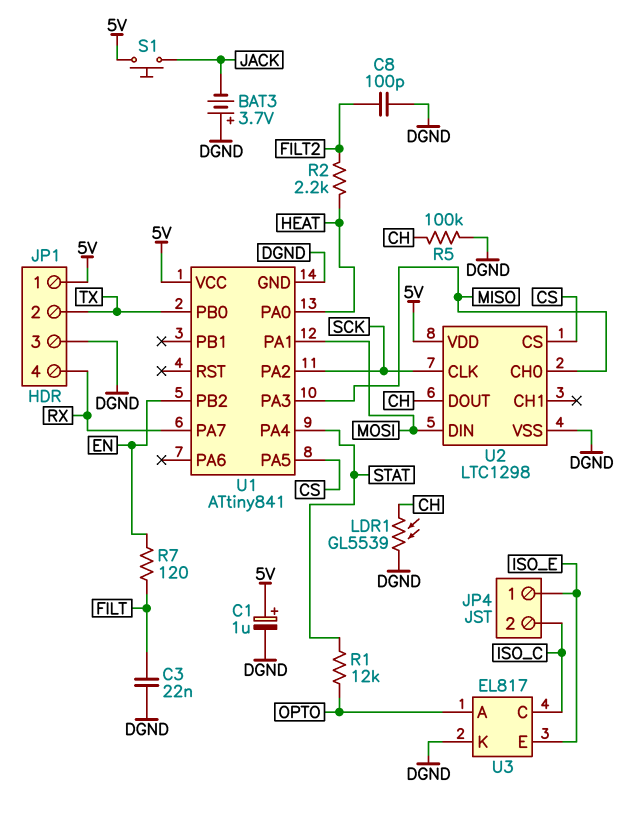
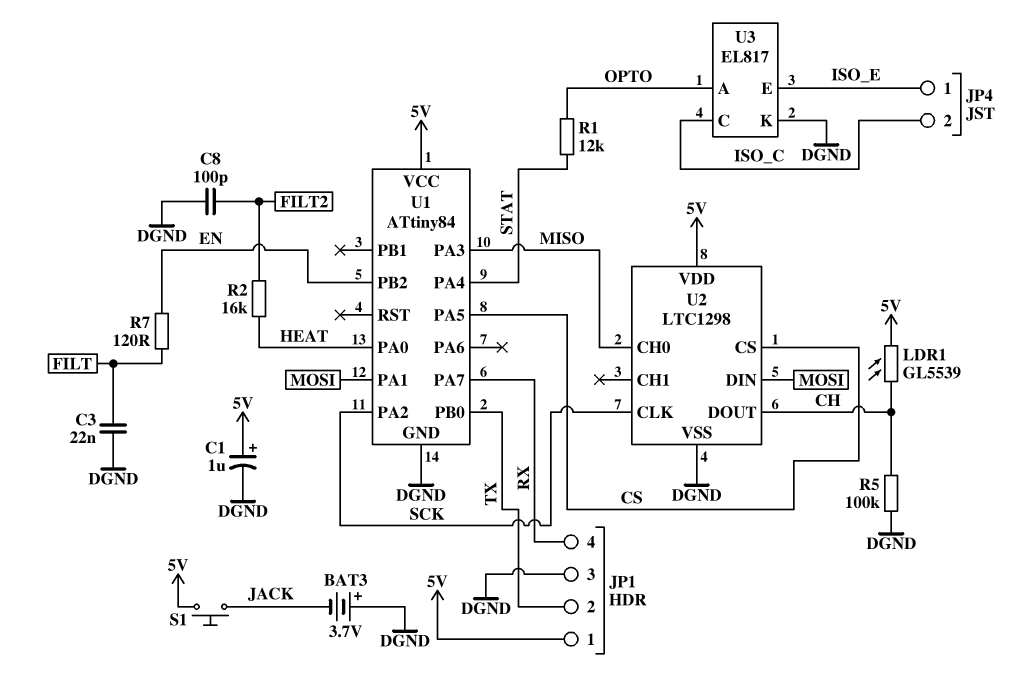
LDR1: GL5539 (CH, DGND) -> GL5539 (5V, CH)
R2: 2.2k (FILT2, HEAT) -> 16k (FILT2, HEAT)
U1: ATtiny841 -> ATtiny84

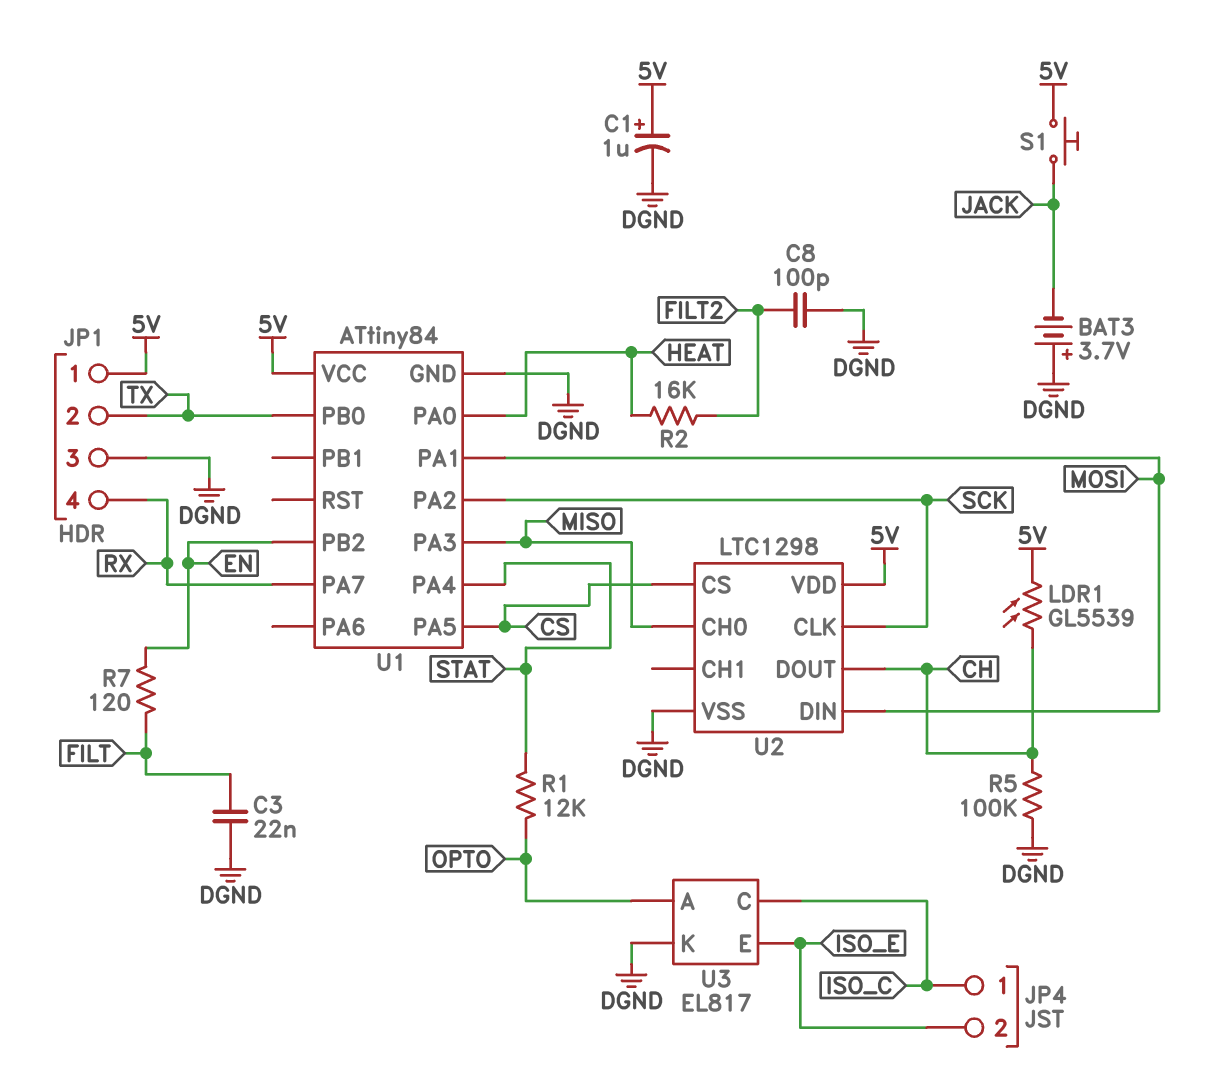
JP4 pin 1: ISO_E -> ISO_C
JP4 pin 2: ISO_C -> ISO_E

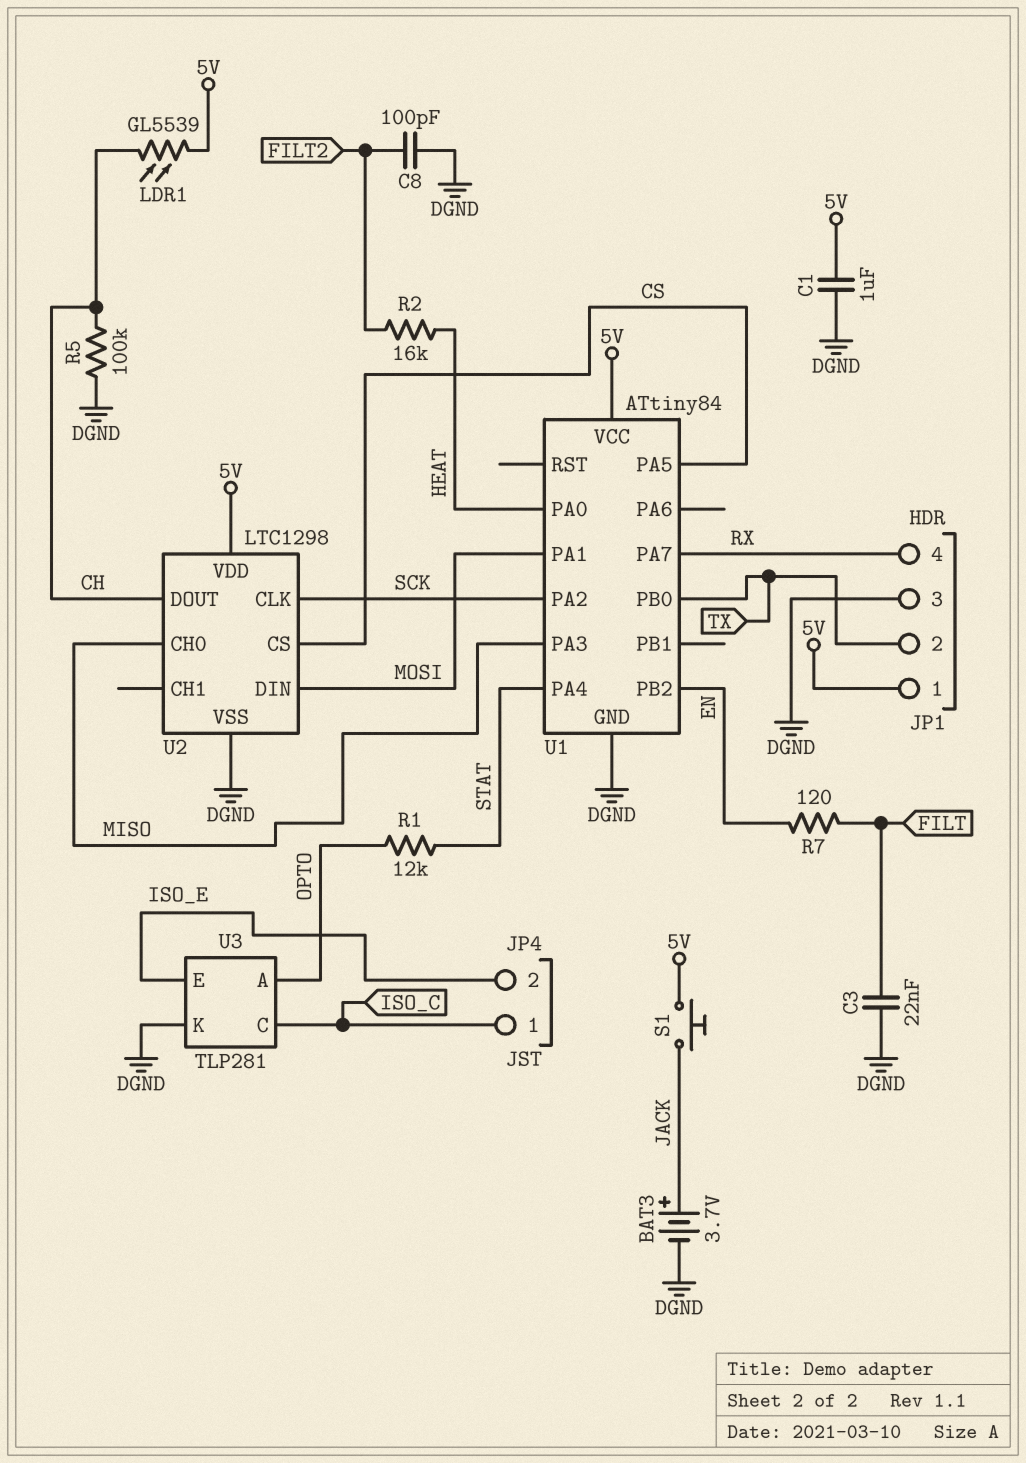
BAT3: 3.7V (plus DGND, minus JACK) -> 3.7V (plus JACK, minus DGND)
C1: 1uF (plus 5V, minus DGND) -> 1uF (5V, DGND)
U3: EL817 -> TLP281

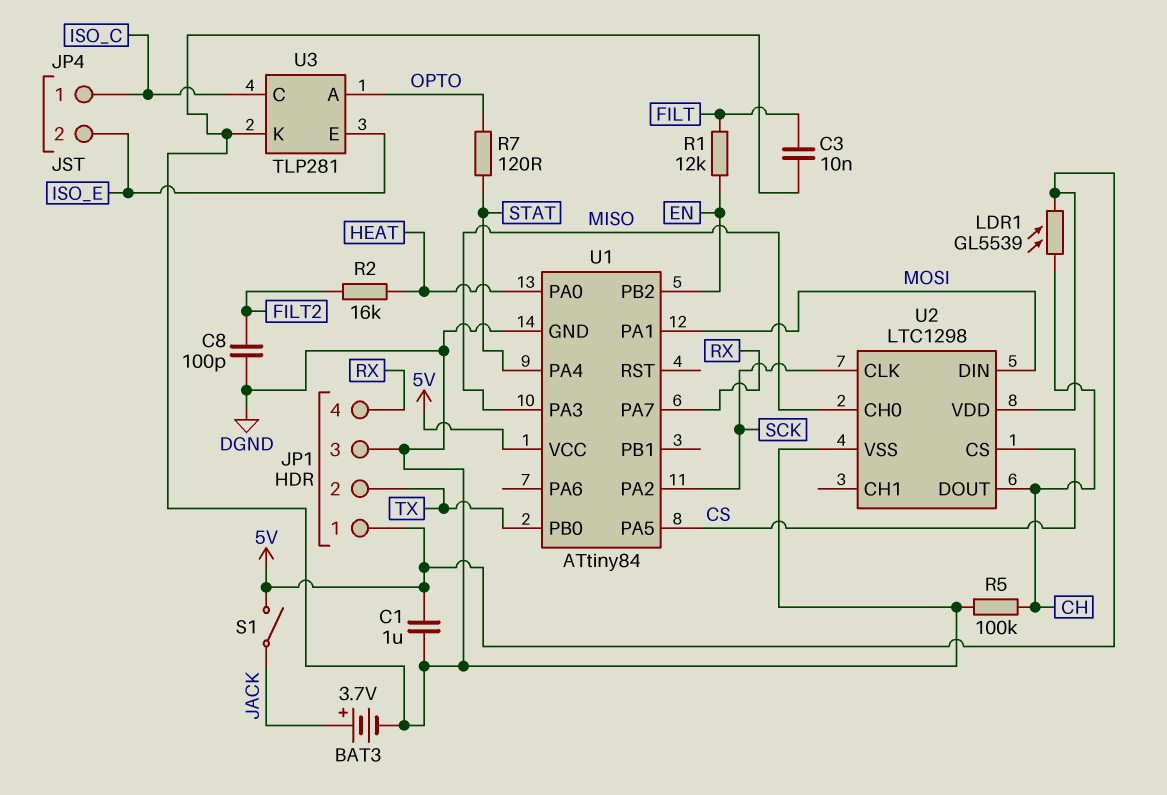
C3: 22nF (DGND, FILT) -> 10nF (DGND, FILT)
R1: 12k (OPTO, STAT) -> 12k (EN, FILT)
R7: 120 (EN, FILT) -> 120 (OPTO, STAT)
S1: button (5V, JACK) -> switch (5V, JACK)

